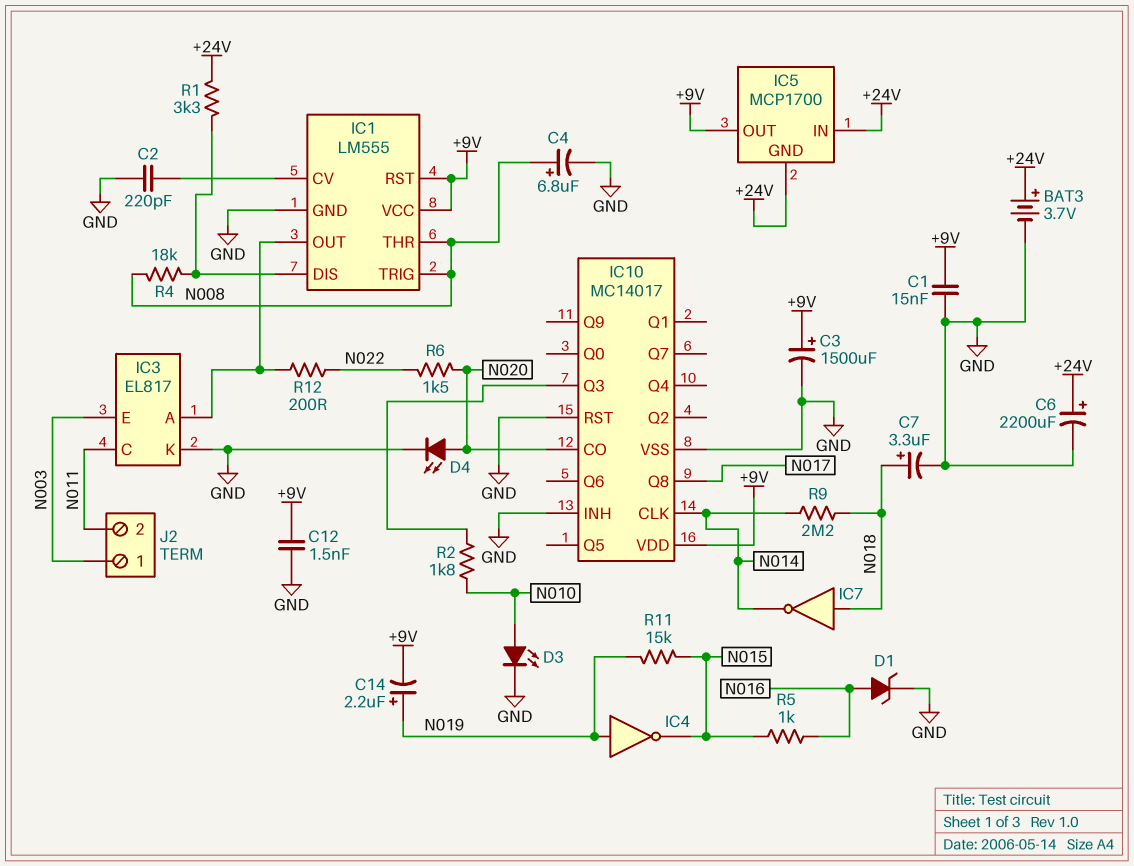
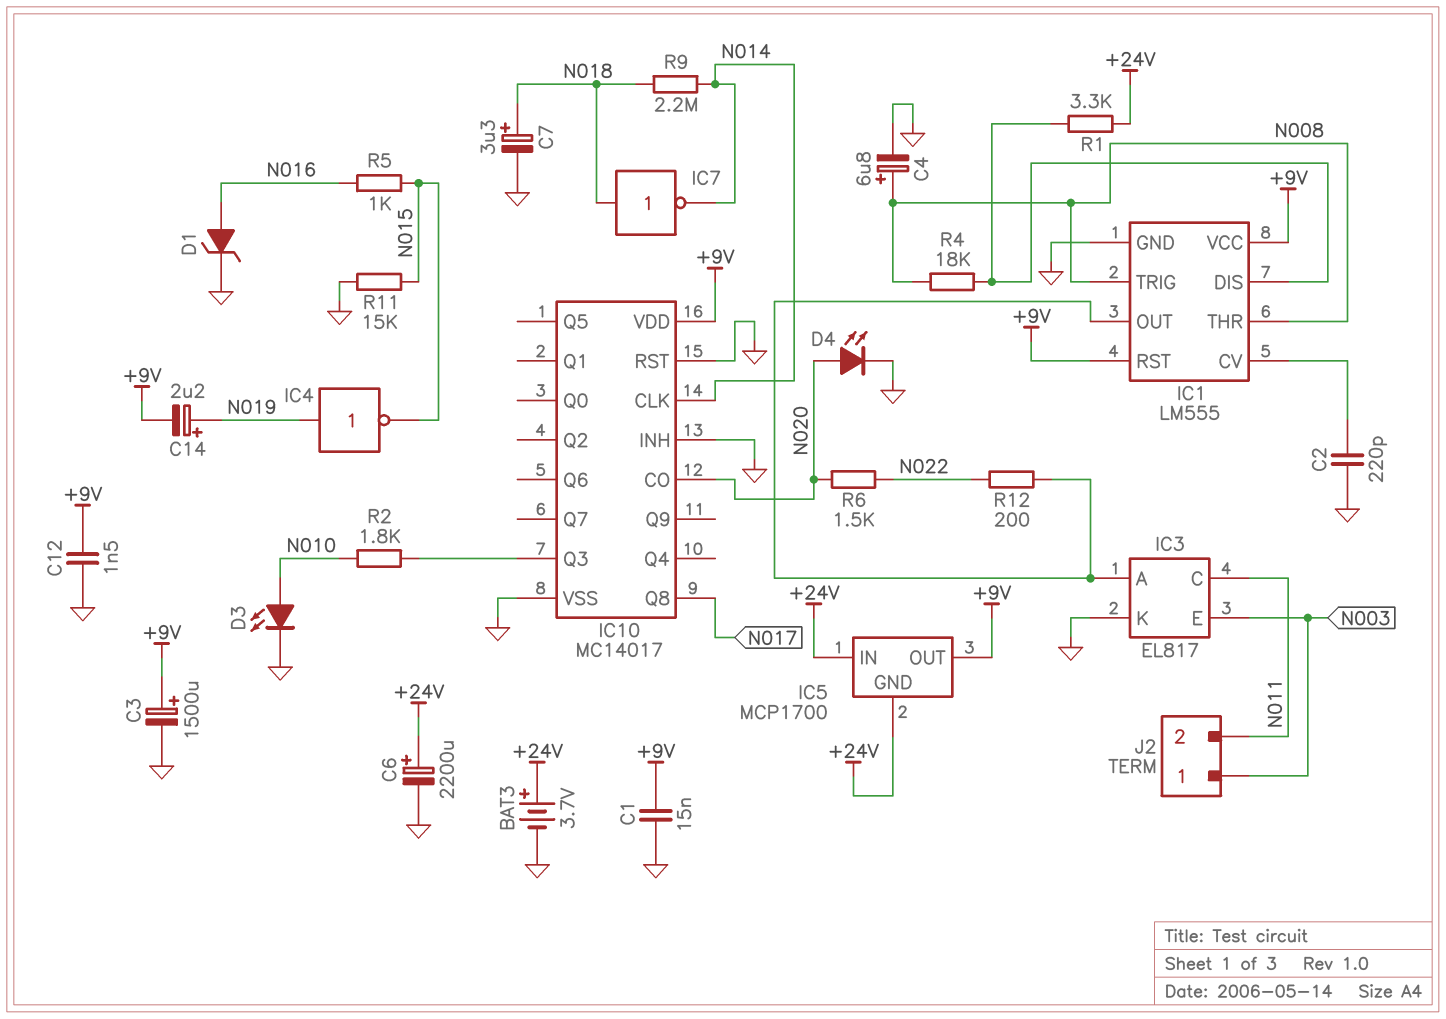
R11: 15k (N015, N019) -> 15k (GND, N015)

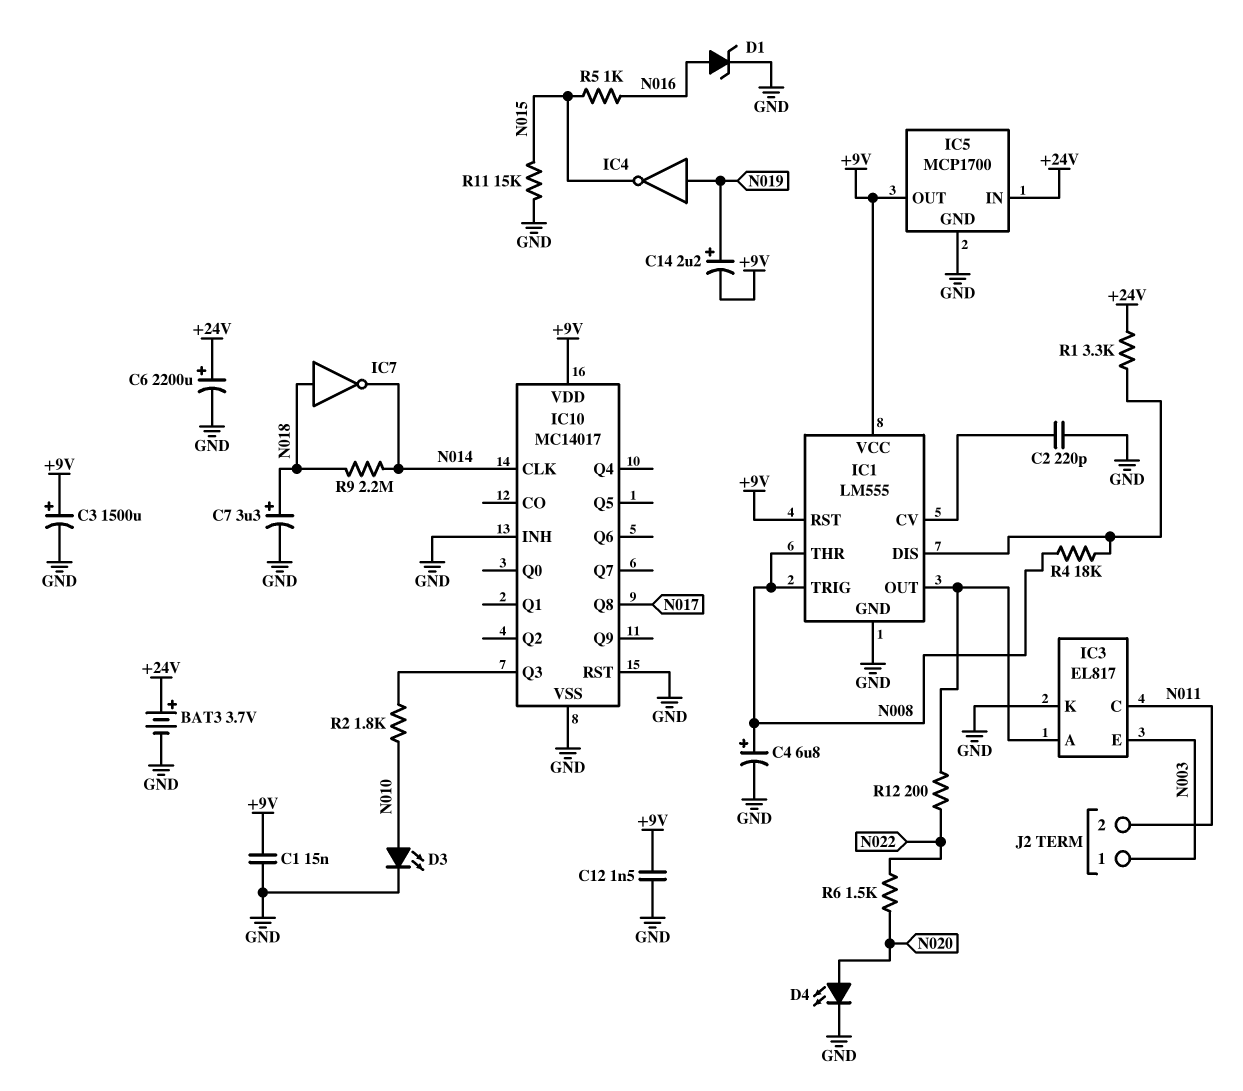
IC5 pin GND: +24V -> GND
IC10 pin CO: N020 -> none

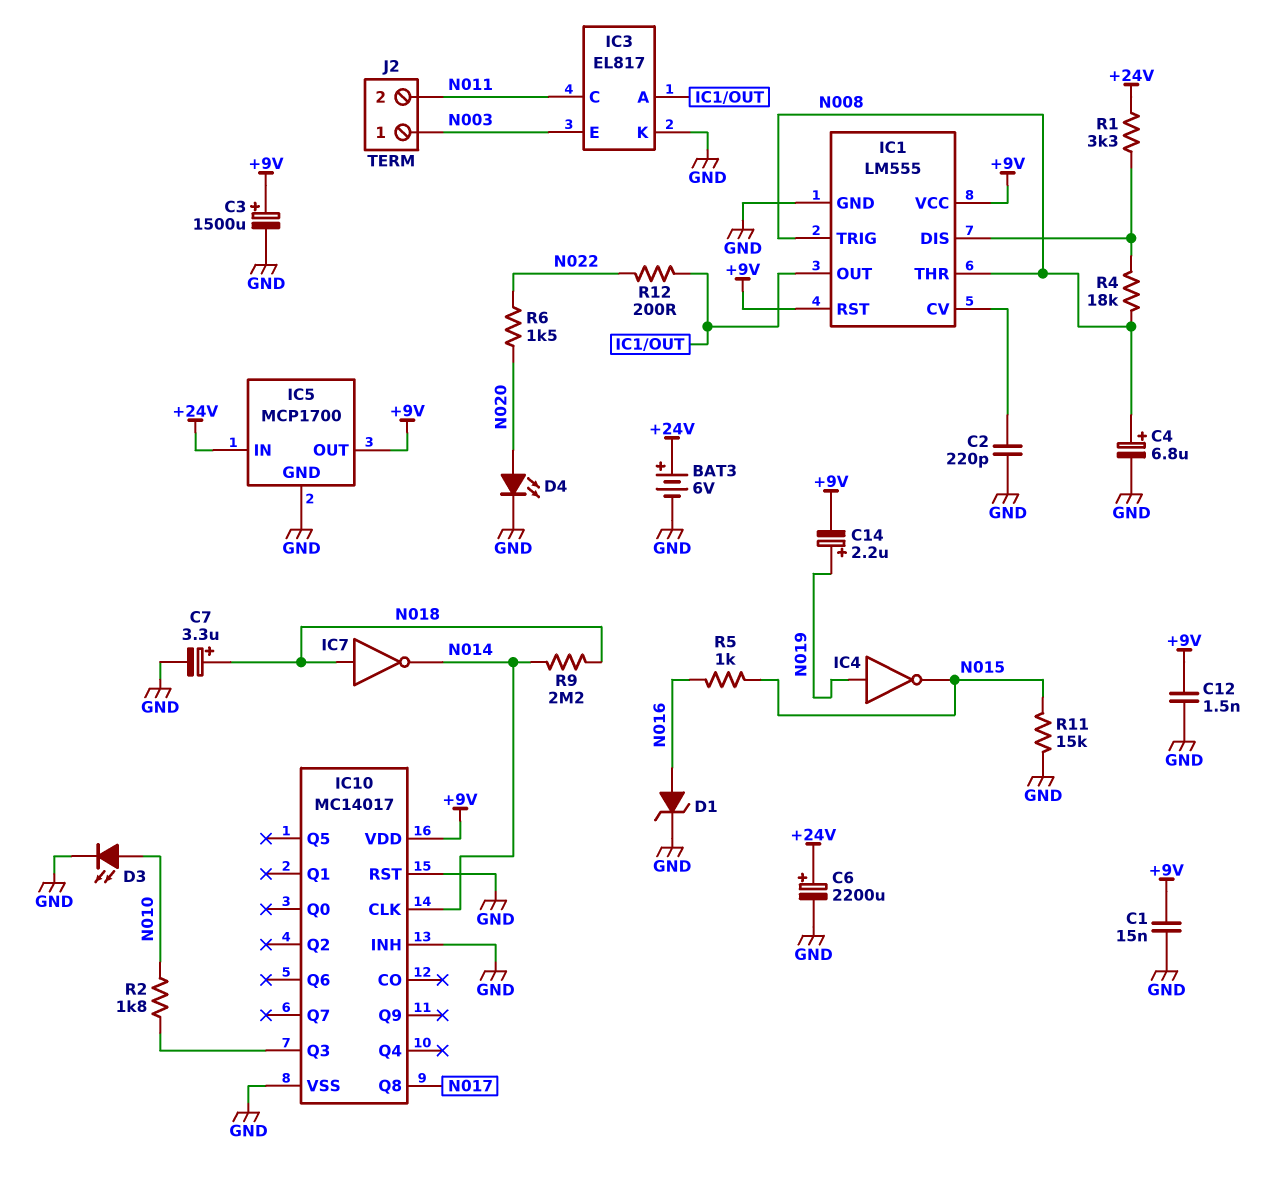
BAT3: 3.7V (plus +24V, minus GND) -> 6V (plus +24V, minus GND)

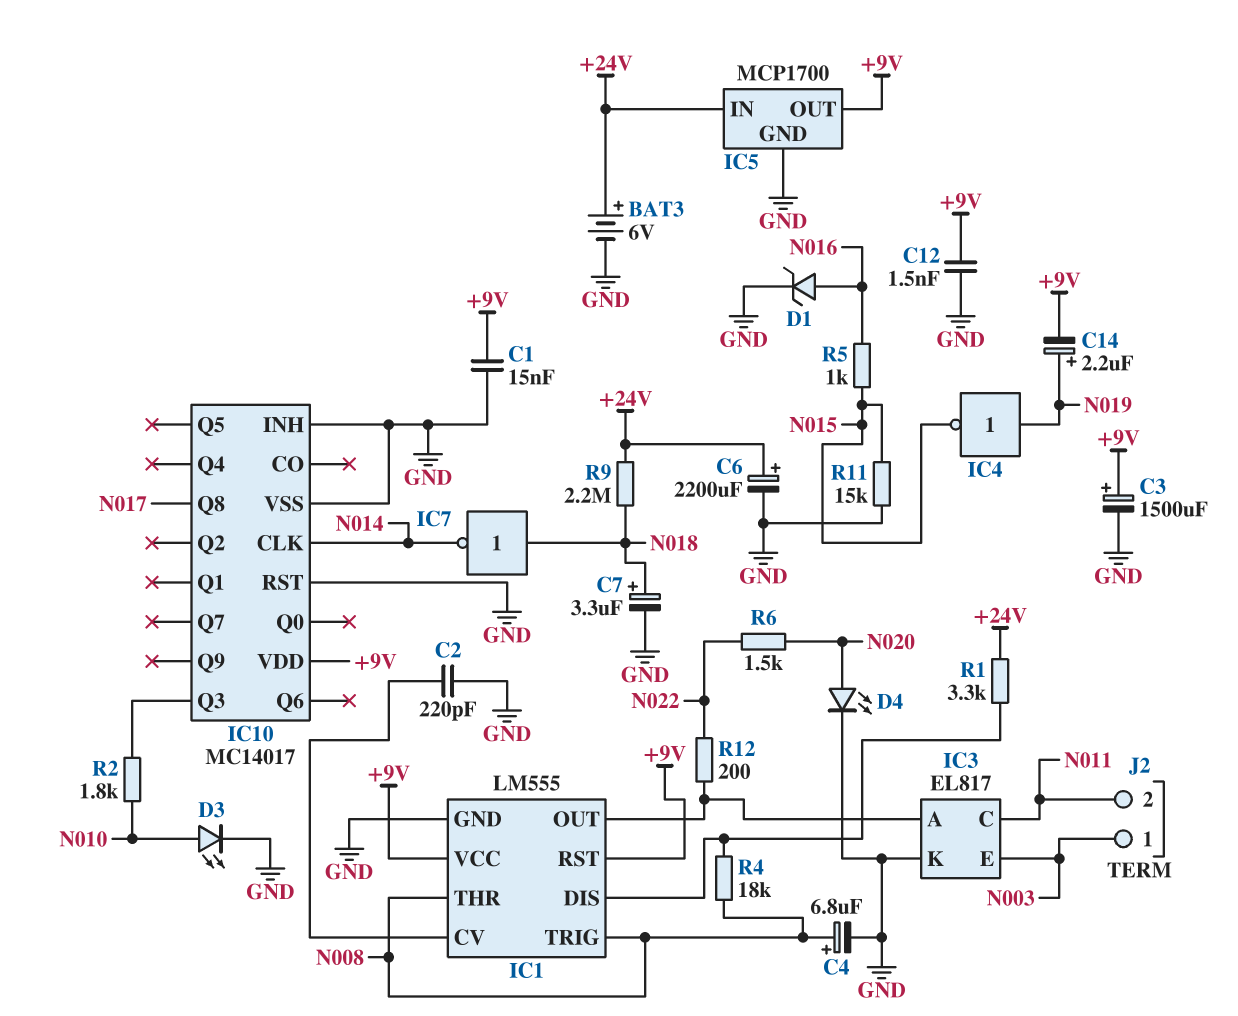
R9: 2.2M (N014, N018) -> 2.2M (+24V, N018)

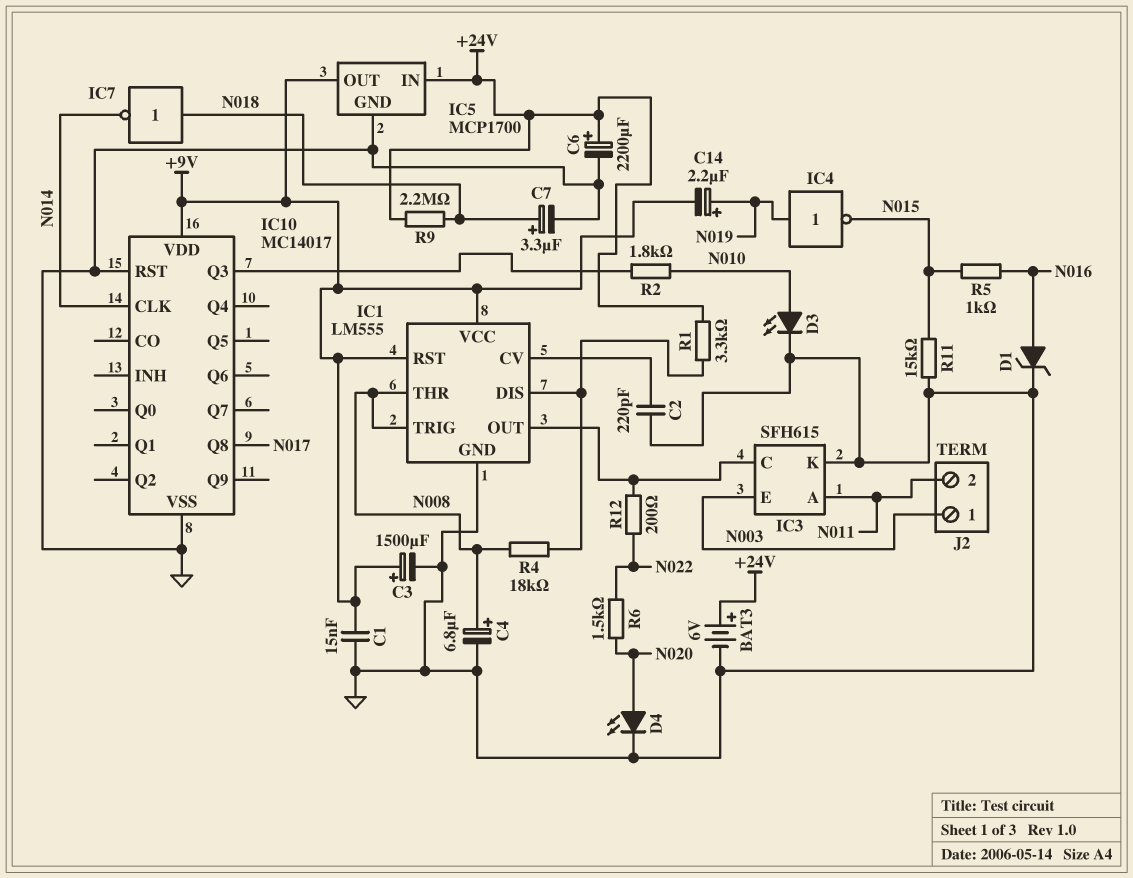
C12: 1.5nF (+9V, GND) -> none
IC3: EL817 -> SFH615
IC3 pin A: IC1/OUT -> N011
IC3 pin C: N011 -> IC1/OUT
IC10 pin INH: GND -> none

